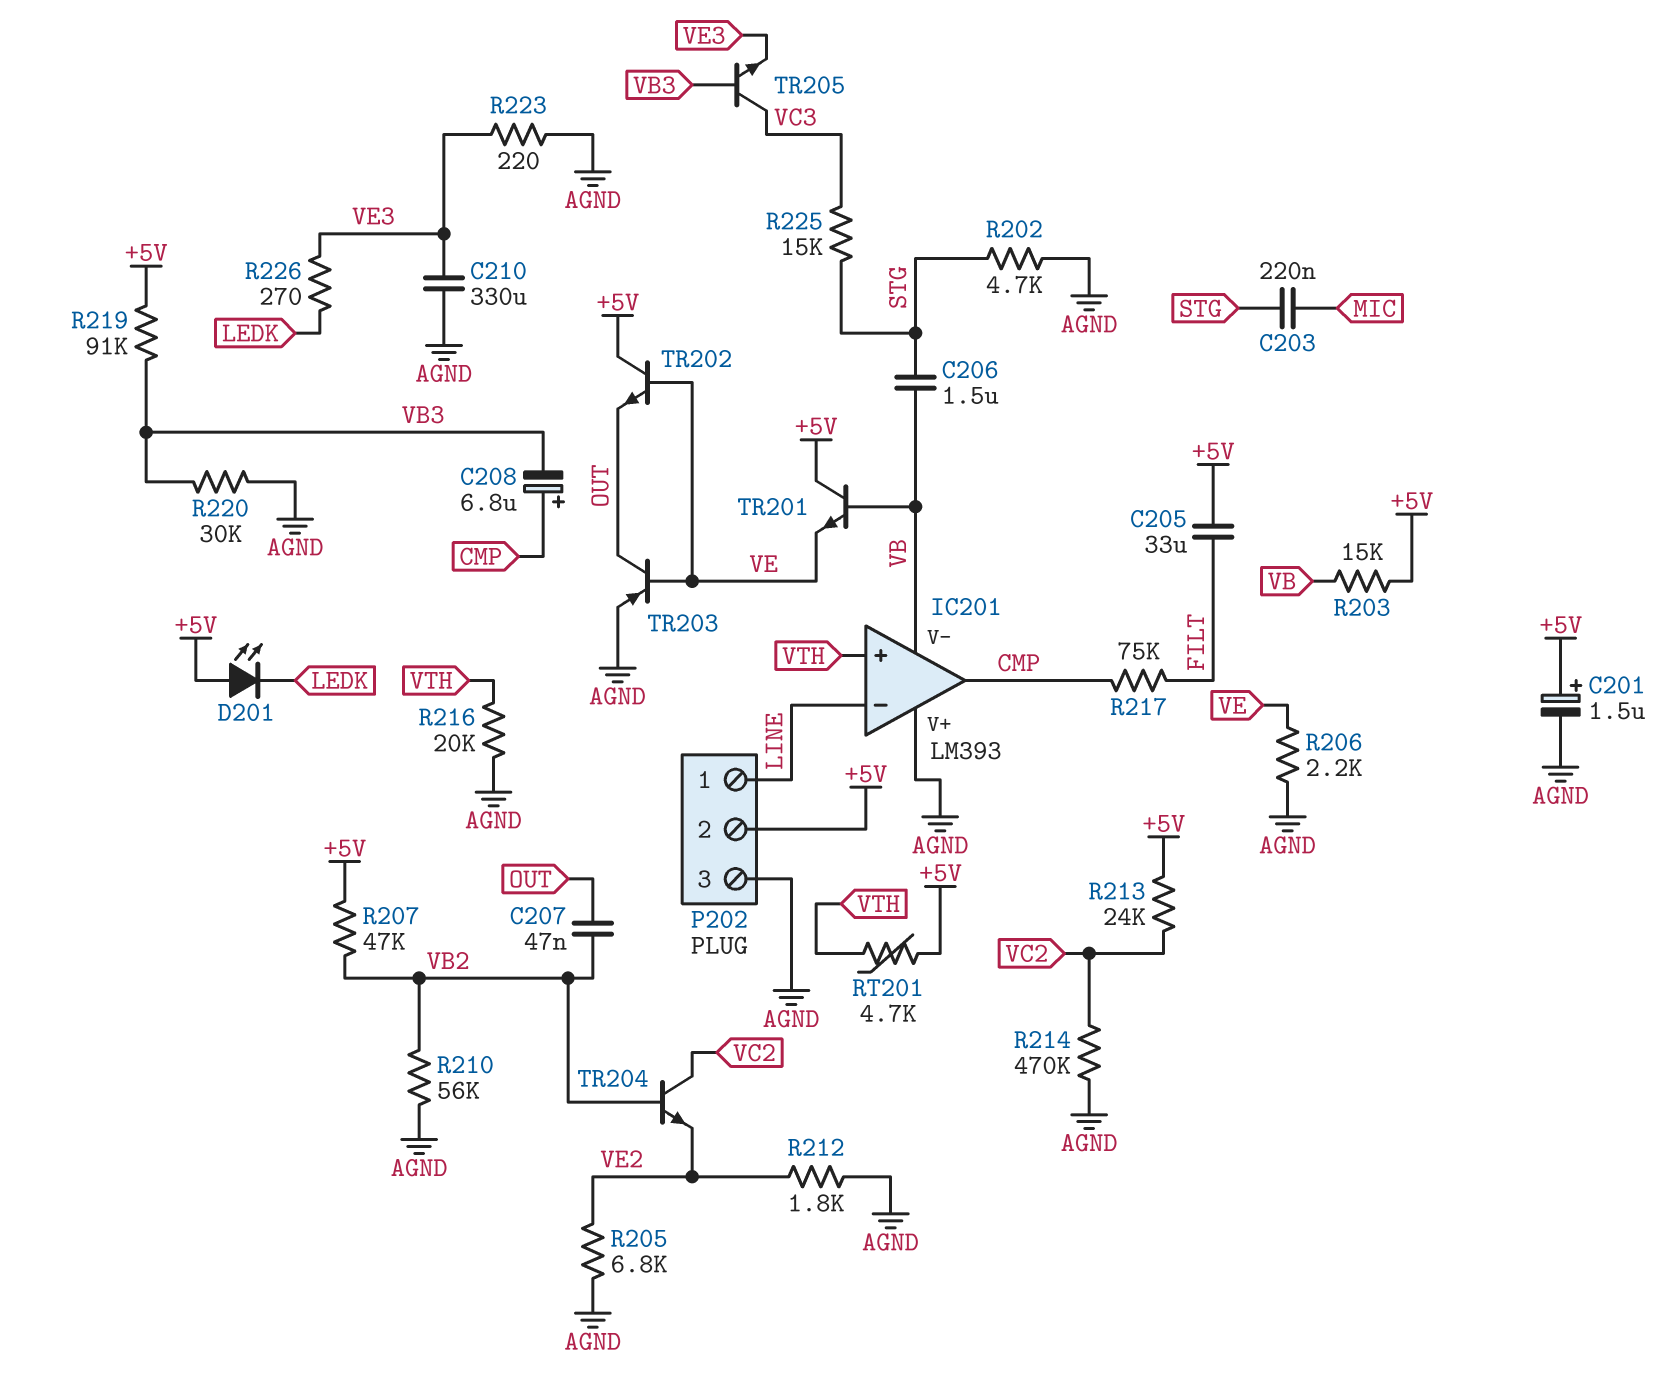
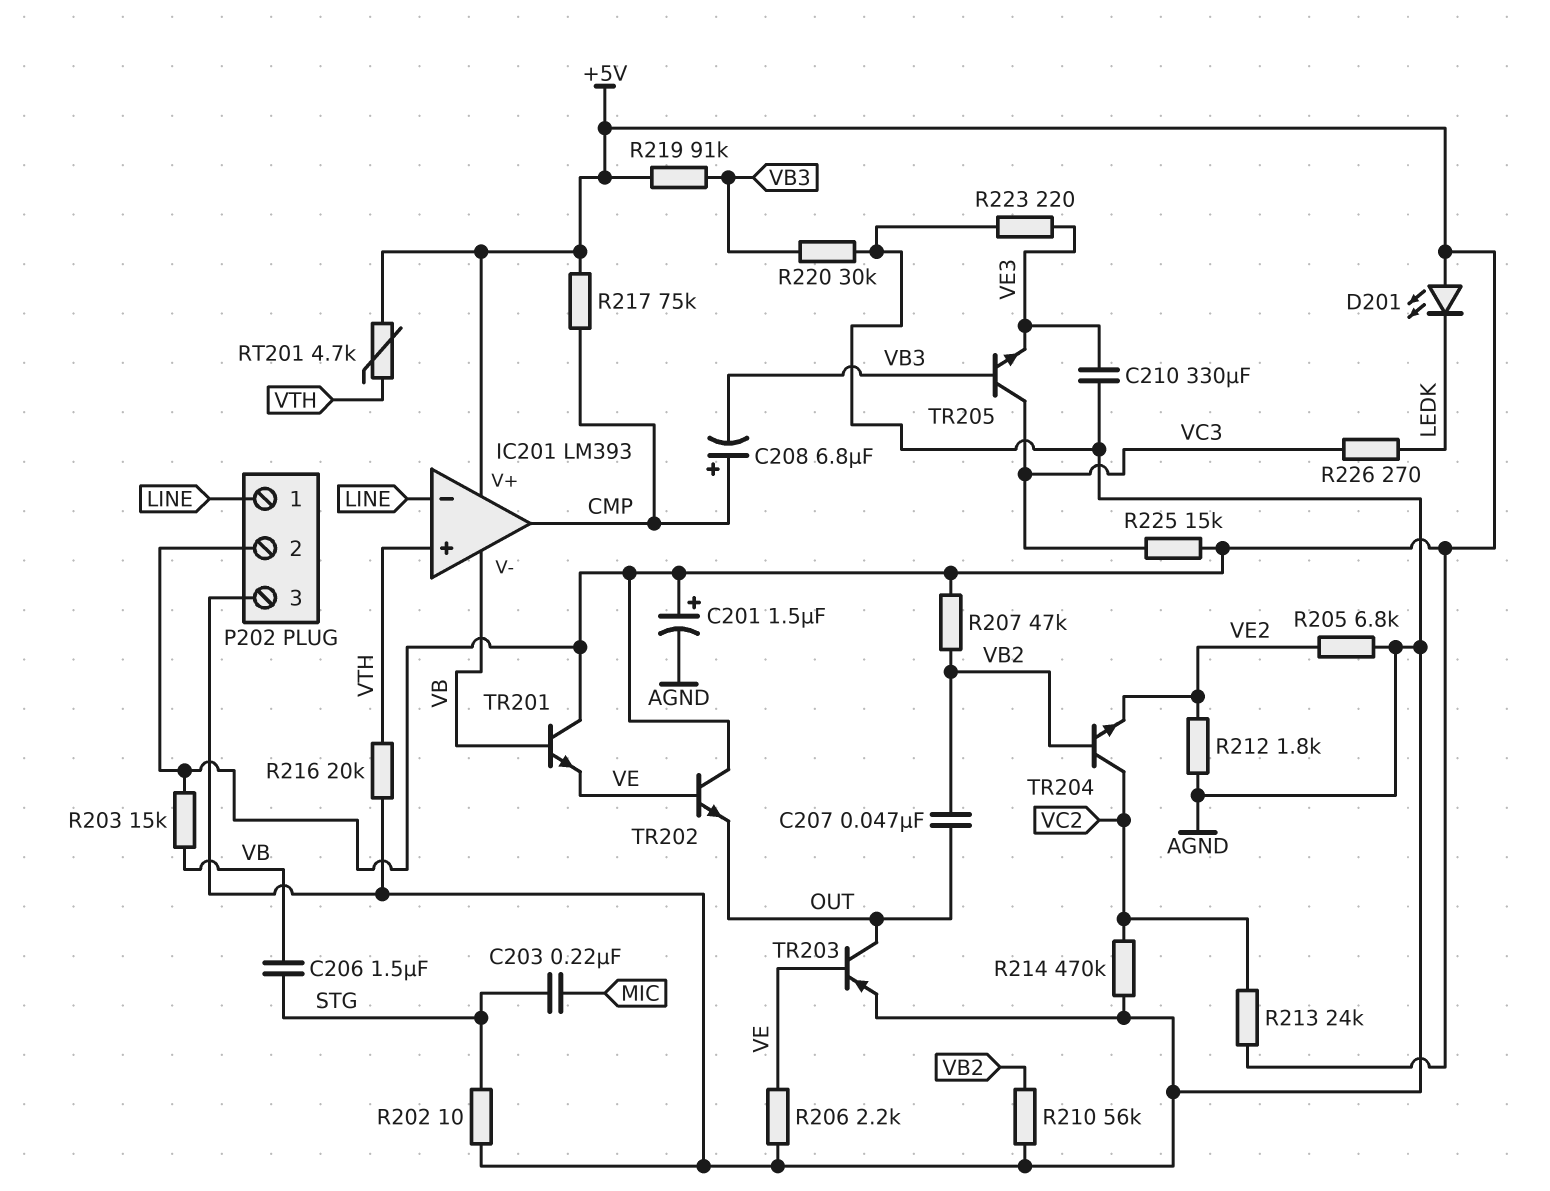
C205: 33uF (+5V, FILT) -> none
IC201 pin V+: AGND -> +5V
R202: 4.7k (AGND, STG) -> 10 (AGND, STG)
R217: 75k (CMP, FILT) -> 75k (+5V, CMP)
R225: 15k (STG, VC3) -> 15k (+5V, VC3)
R226: 270 (LEDK, VE3) -> 270 (LEDK, VC3)

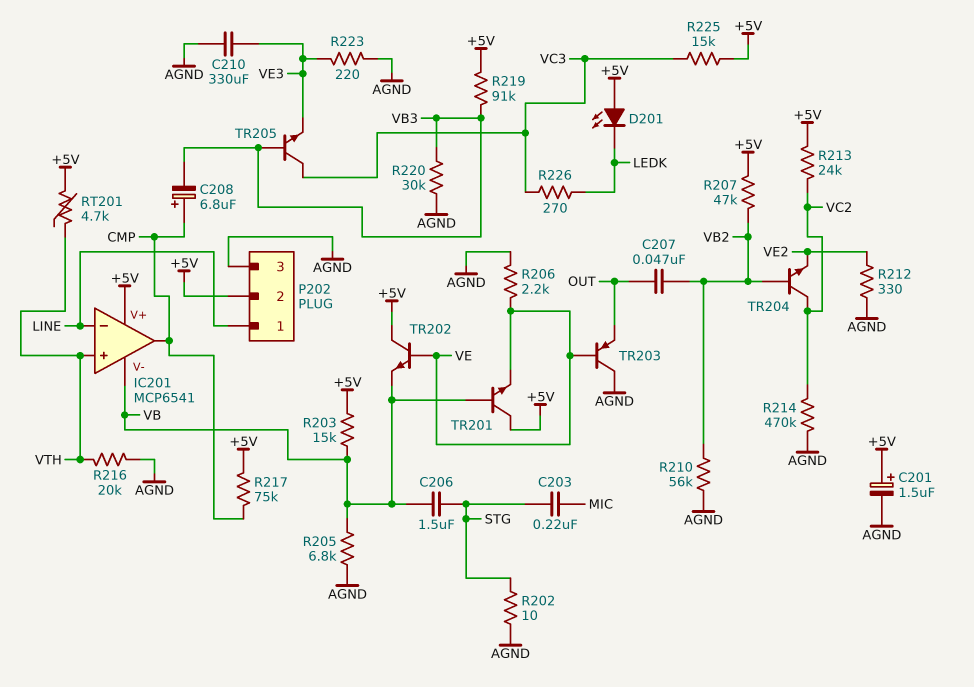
IC201: LM393 -> MCP6541
R205: 6.8k (AGND, VE2) -> 6.8k (AGND, VB)
R212: 1.8k (AGND, VE2) -> 330 (AGND, VE2)
TR202: NPN (B VE, C +5V, E OUT) -> NPN (B VE, C +5V, E VB)
TR203: PNP (B VE, C OUT, E AGND) -> PNP (B VE, C AGND, E OUT)

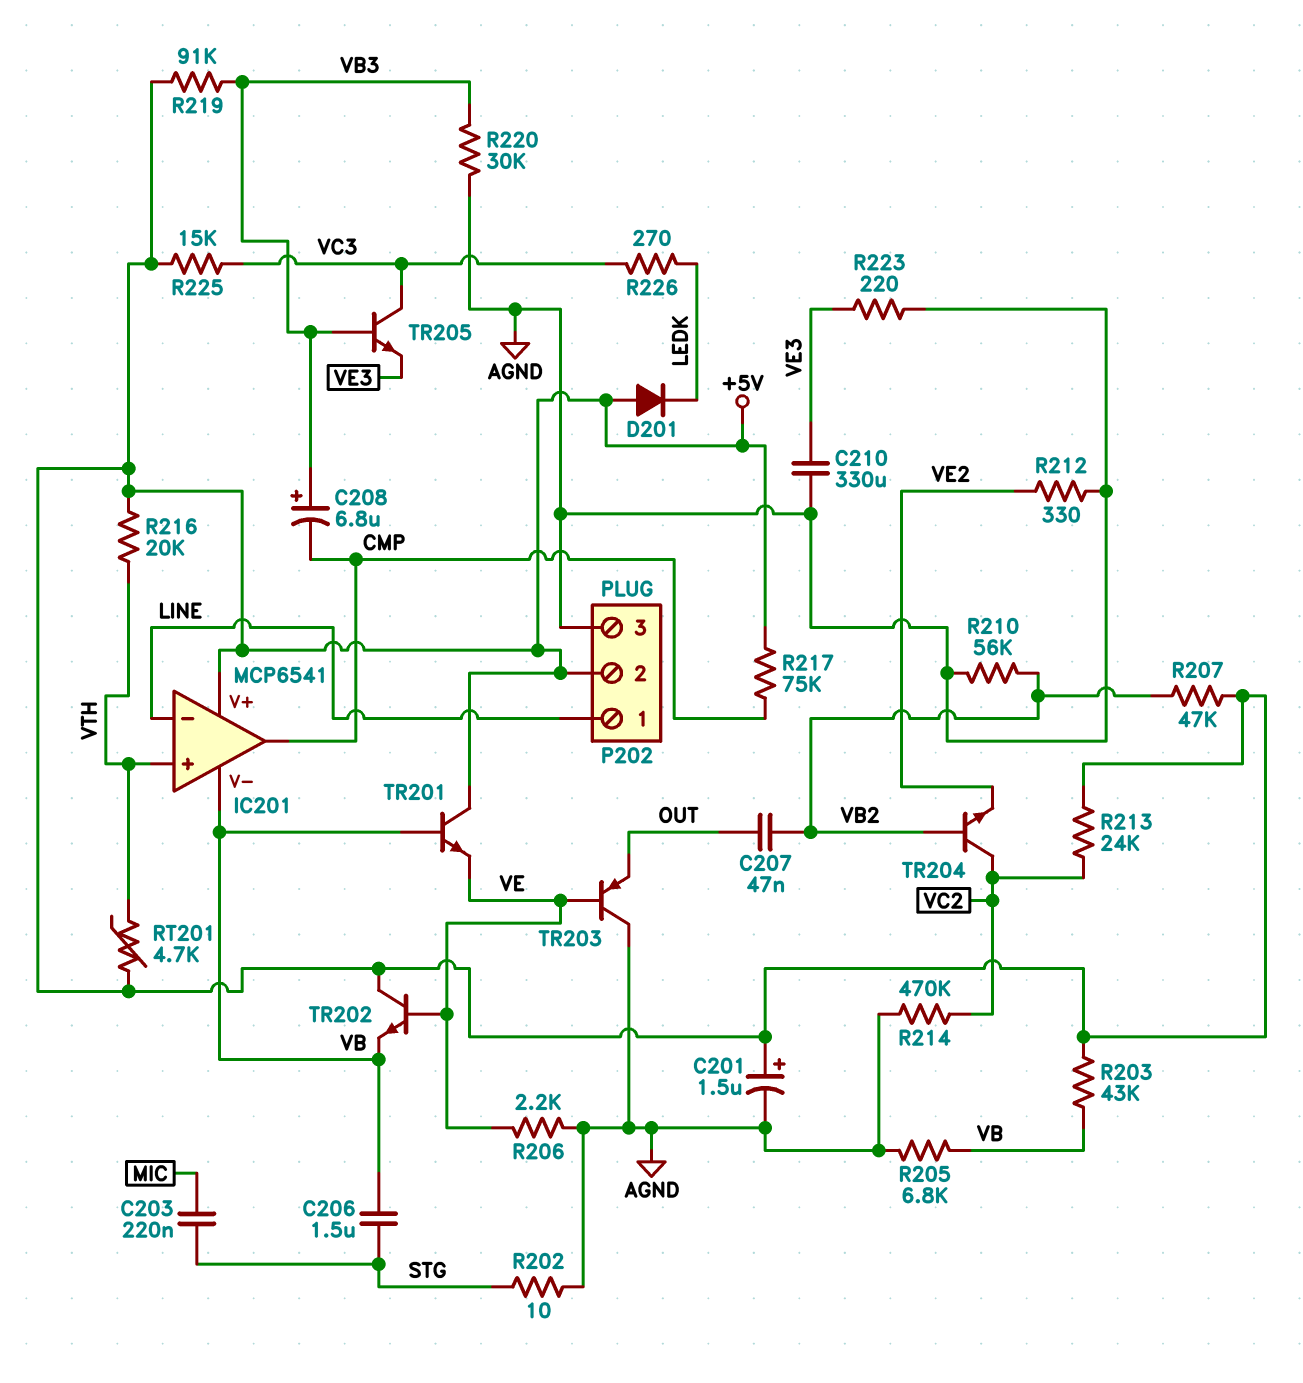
C208: 6.8uF (plus CMP, minus VB3) -> 6.8uF (plus VB3, minus CMP)
D201: LED (A +5V, K LEDK) -> diode (A +5V, K LEDK)
R203: 15k (+5V, VB) -> 43k (+5V, VB)
R216: 20k (AGND, VTH) -> 20k (+5V, VTH)

